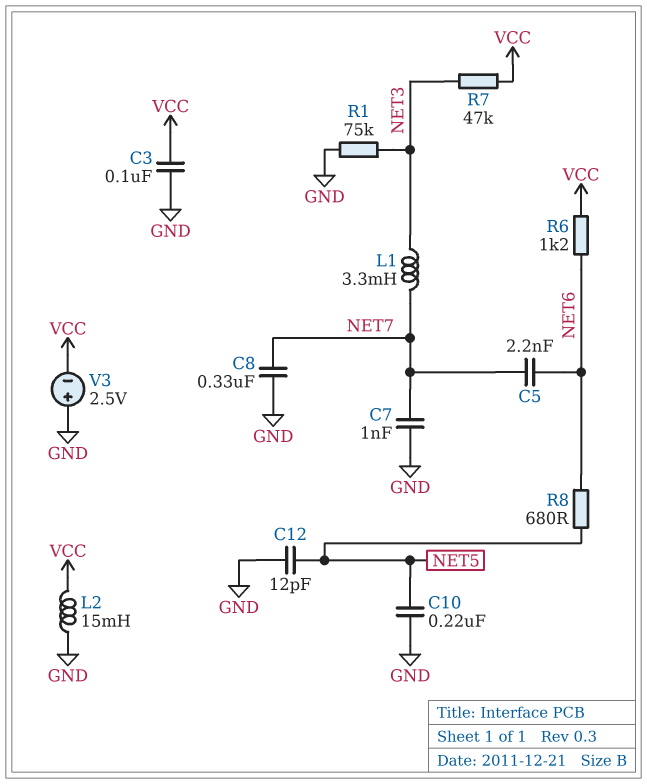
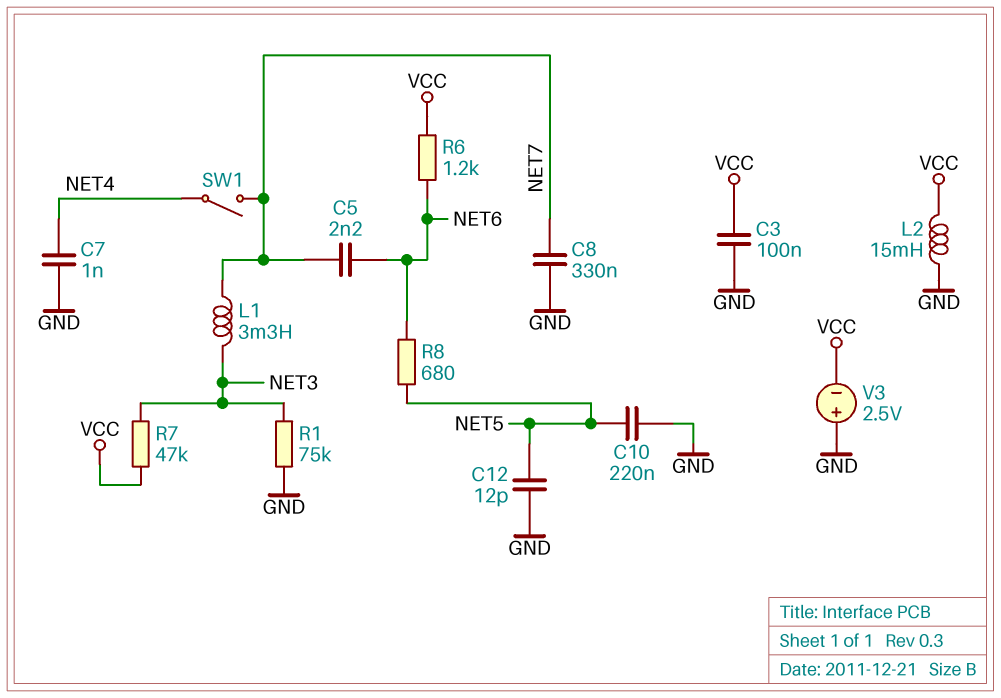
C7: 1nF (GND, NET7) -> 1nF (GND, NET4)
SW1: none -> switch (NET4, NET7)

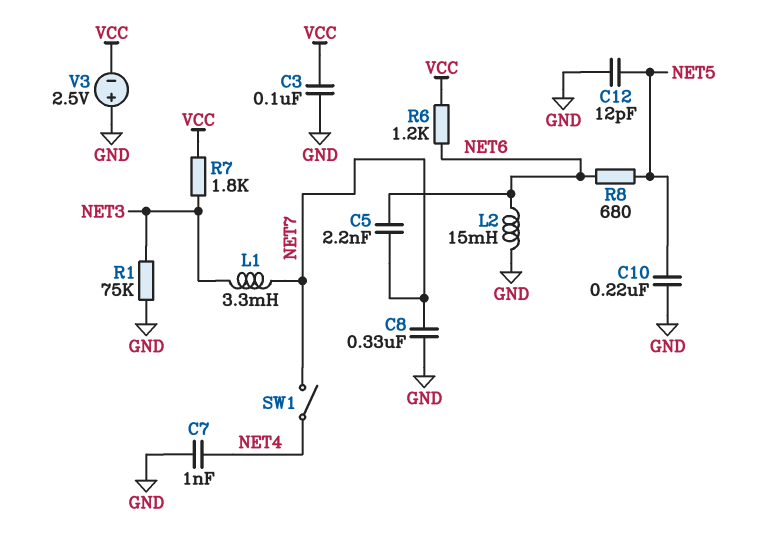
L2: 15mH (GND, VCC) -> 15mH (GND, NET6)
R7: 47k (NET3, VCC) -> 1.8k (NET3, VCC)

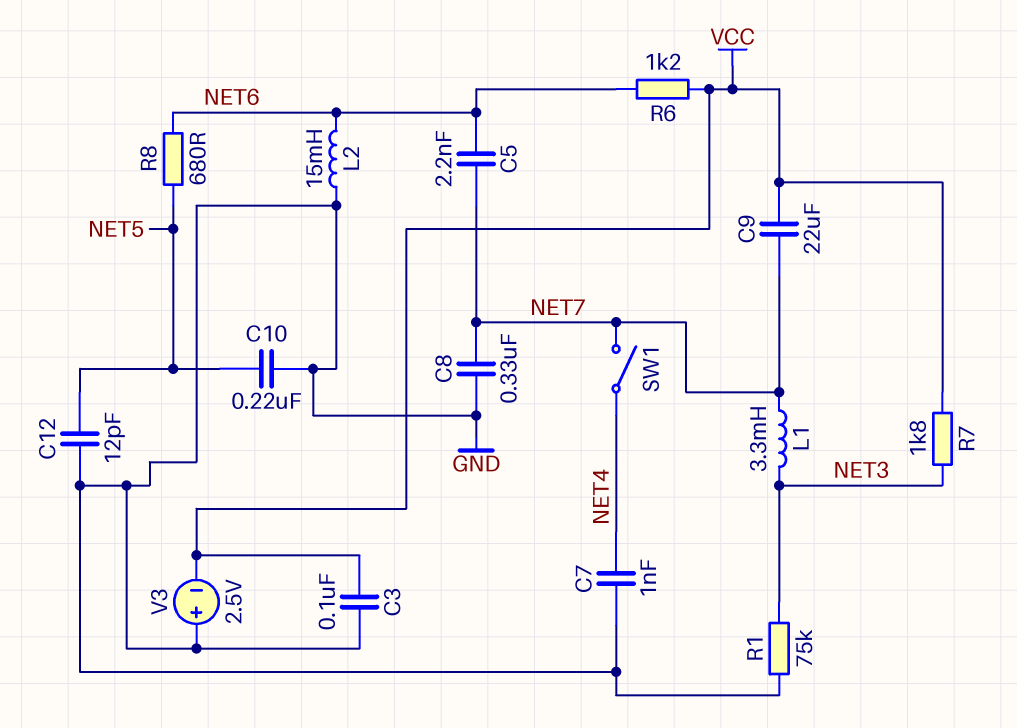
C9: none -> 22uF (NET7, VCC)

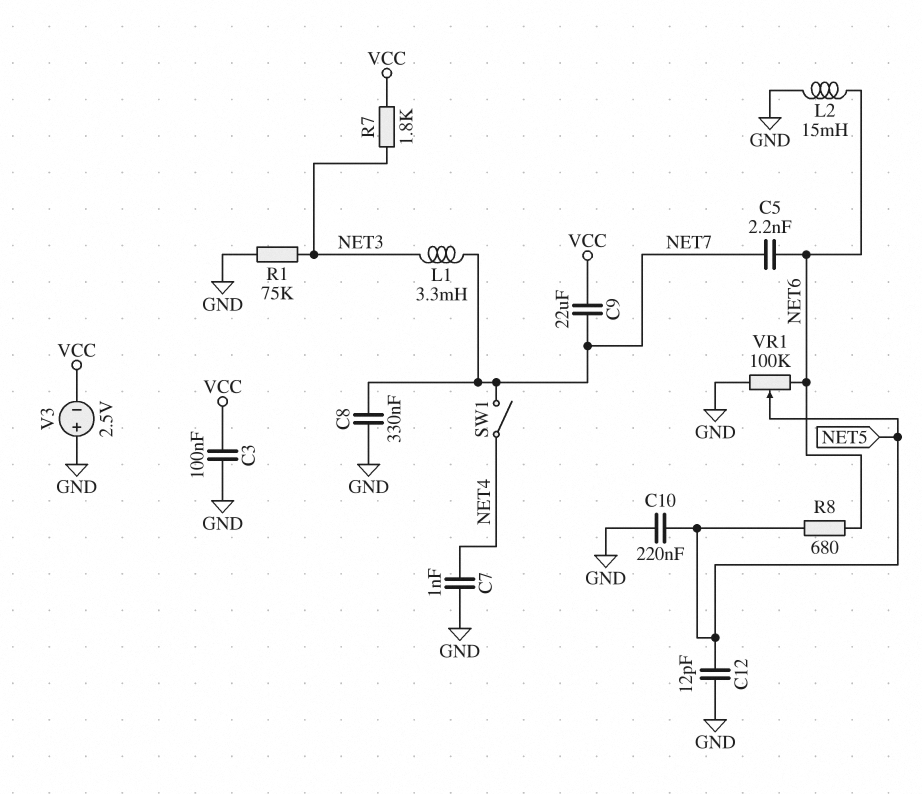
R6: 1.2k (NET6, VCC) -> none
VR1: none -> 100k (GND, NET6, wiper NET5)

